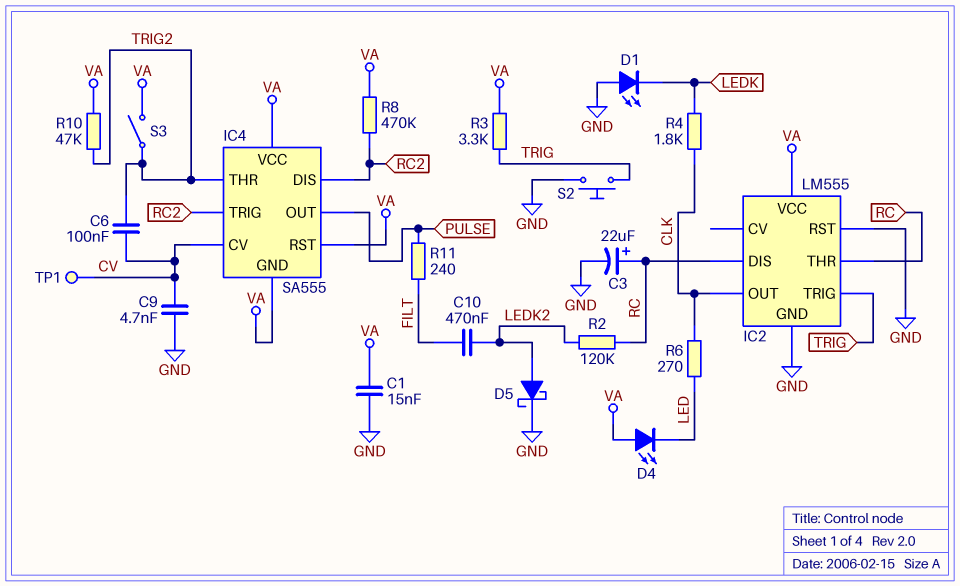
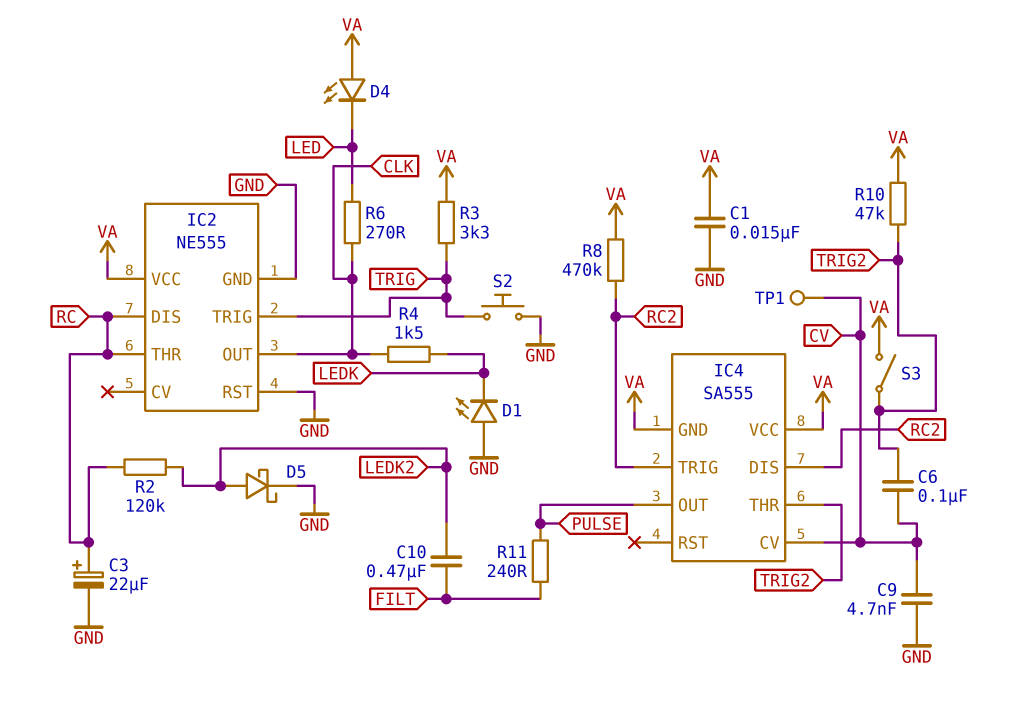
IC2: LM555 -> NE555
IC4 pin RST: VA -> none
R4: 1.8k (CLK, LEDK) -> 1.5k (CLK, LEDK)

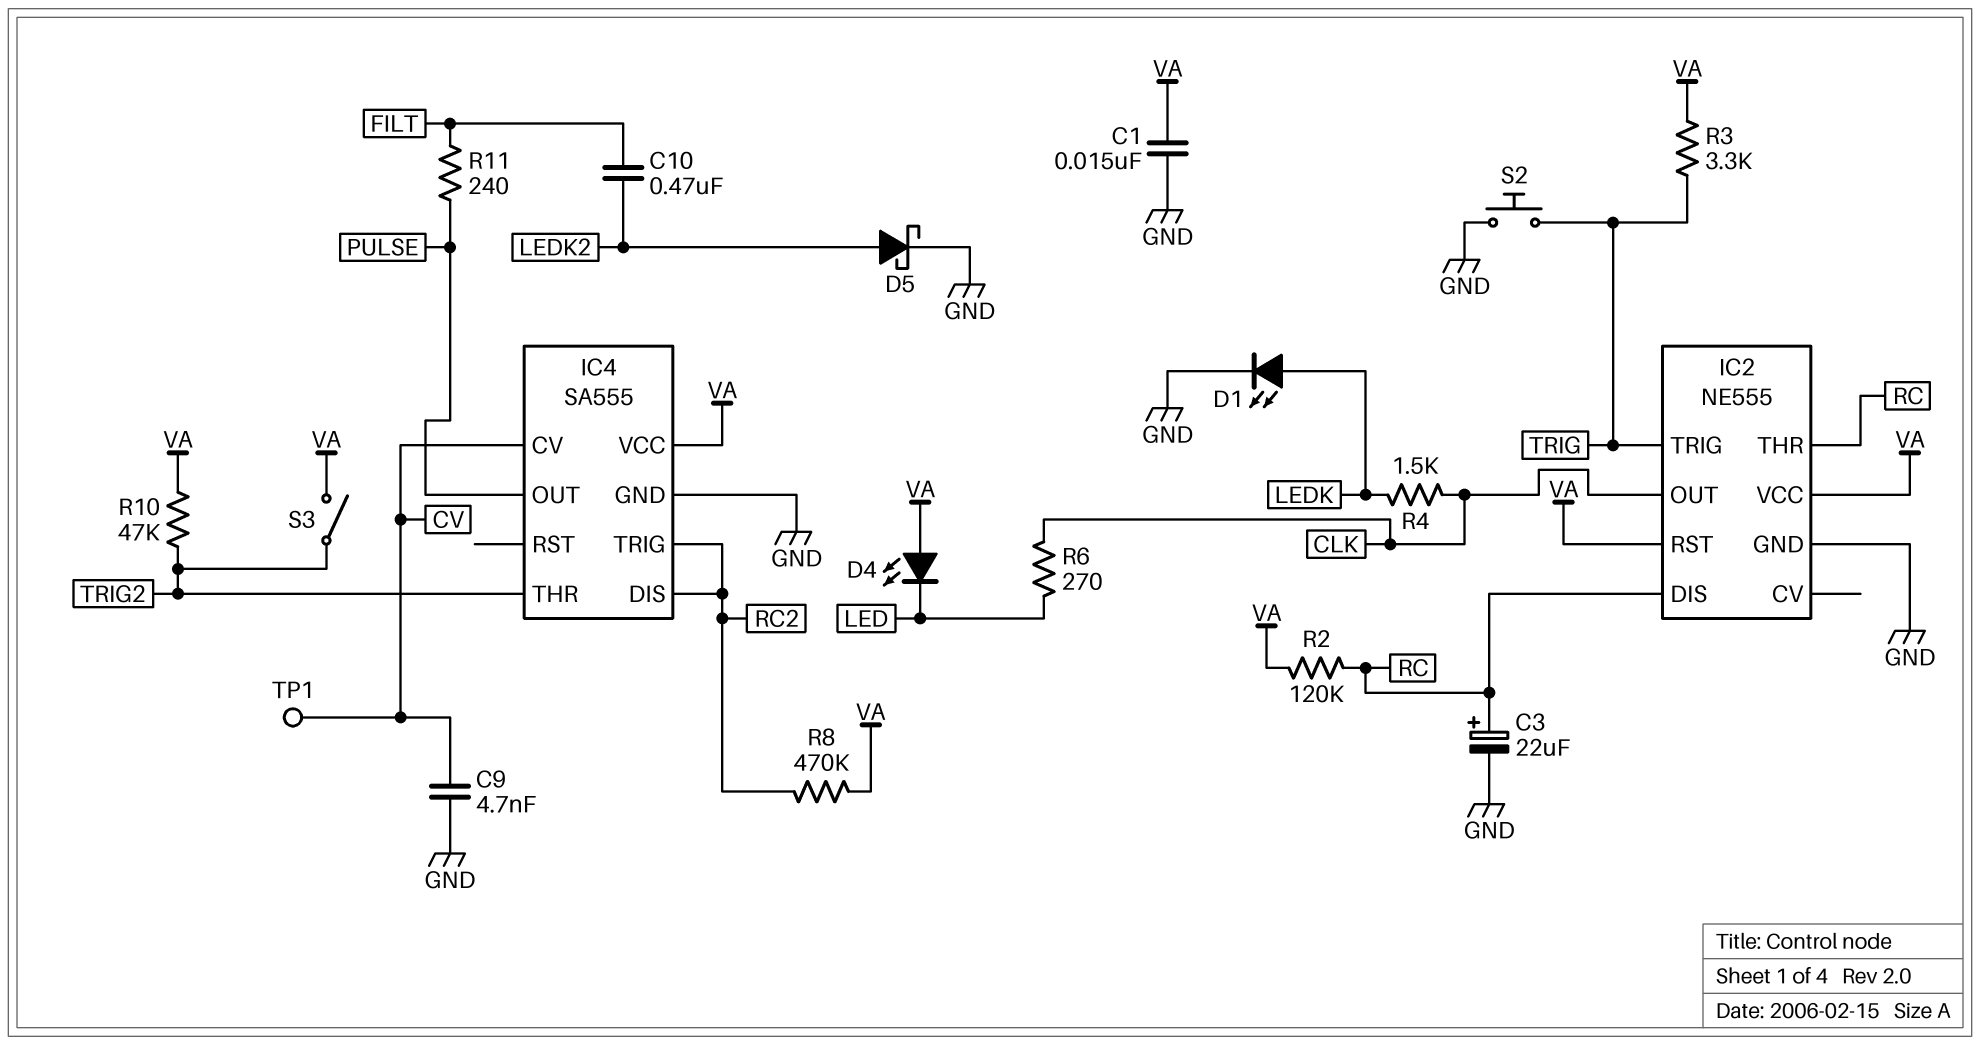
C6: 100nF (CV, TRIG2) -> none
D1: LED (A GND, K LEDK) -> LED (A LEDK, K GND)
IC2 pin RST: GND -> VA
IC4 pin GND: VA -> GND
R2: 120k (LEDK2, RC) -> 120k (RC, VA)

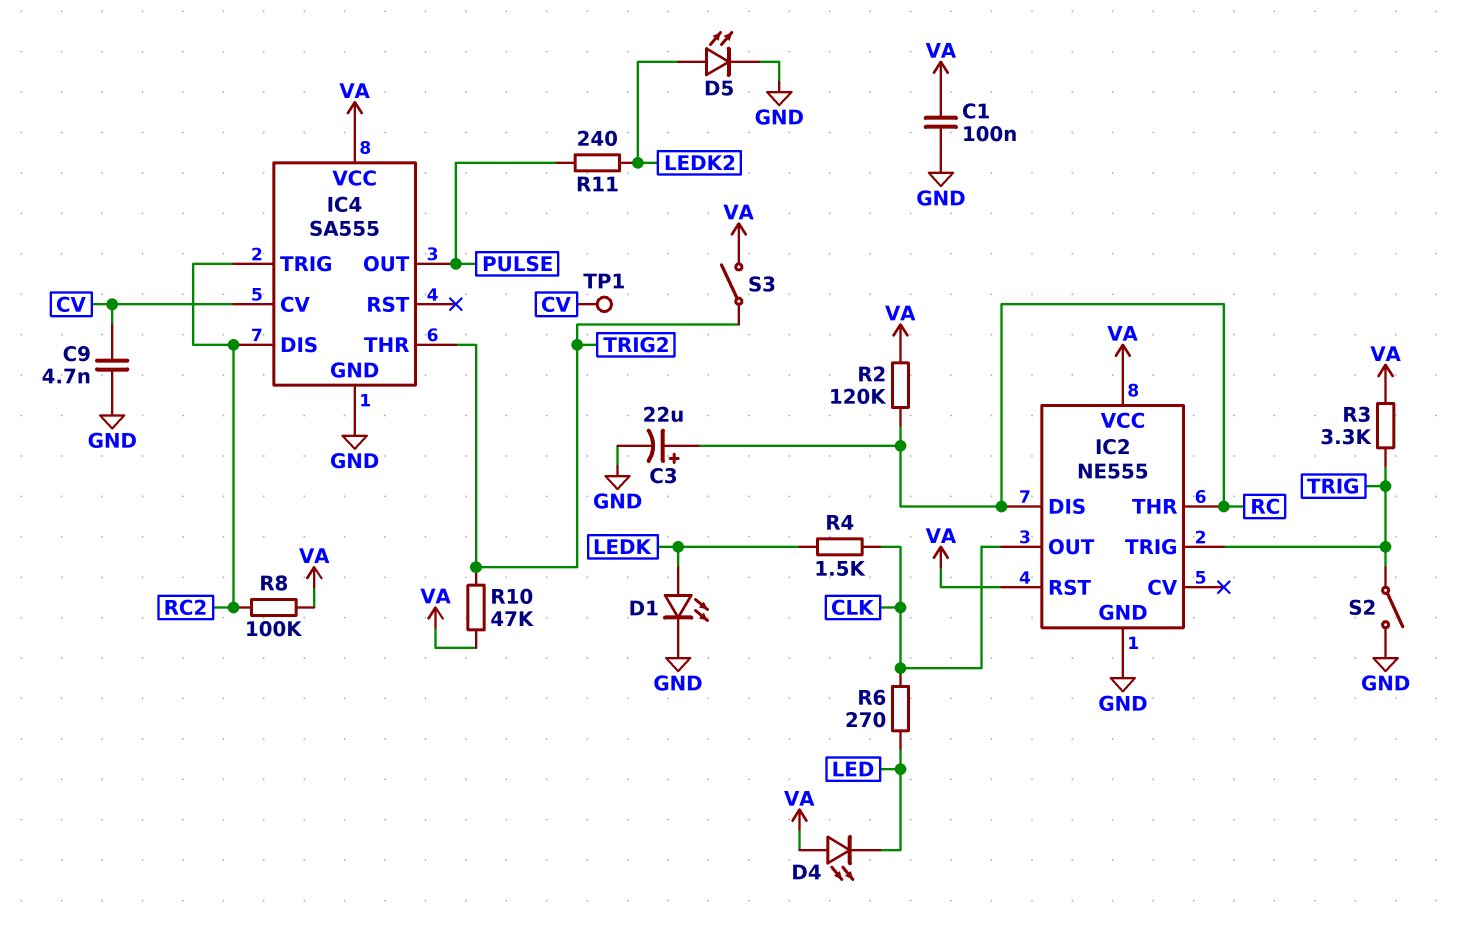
C1: 15nF (GND, VA) -> 100nF (GND, VA)
C10: 470nF (FILT, LEDK2) -> none
D5: schottky (A LEDK2, K GND) -> LED (A LEDK2, K GND)
R8: 470k (RC2, VA) -> 100k (RC2, VA)
R11: 240 (FILT, PULSE) -> 240 (LEDK2, PULSE)
S2: button (GND, TRIG) -> switch (GND, TRIG)

